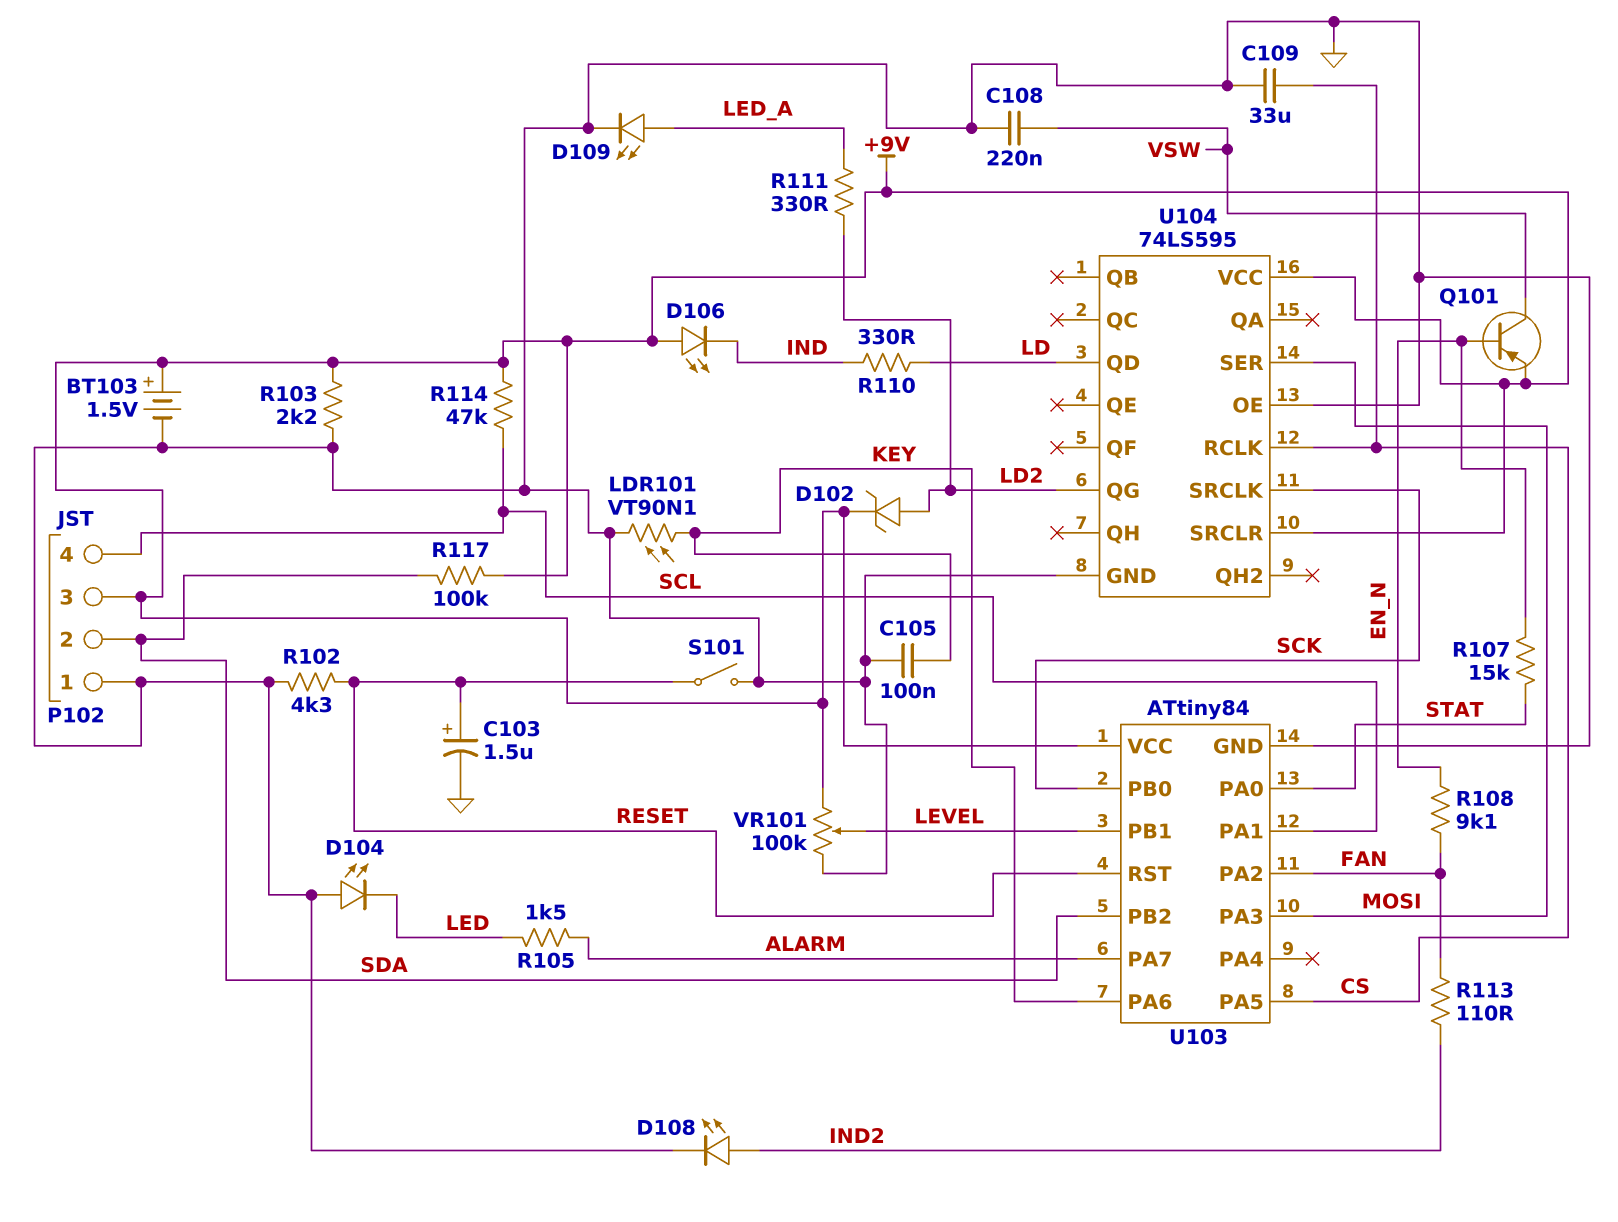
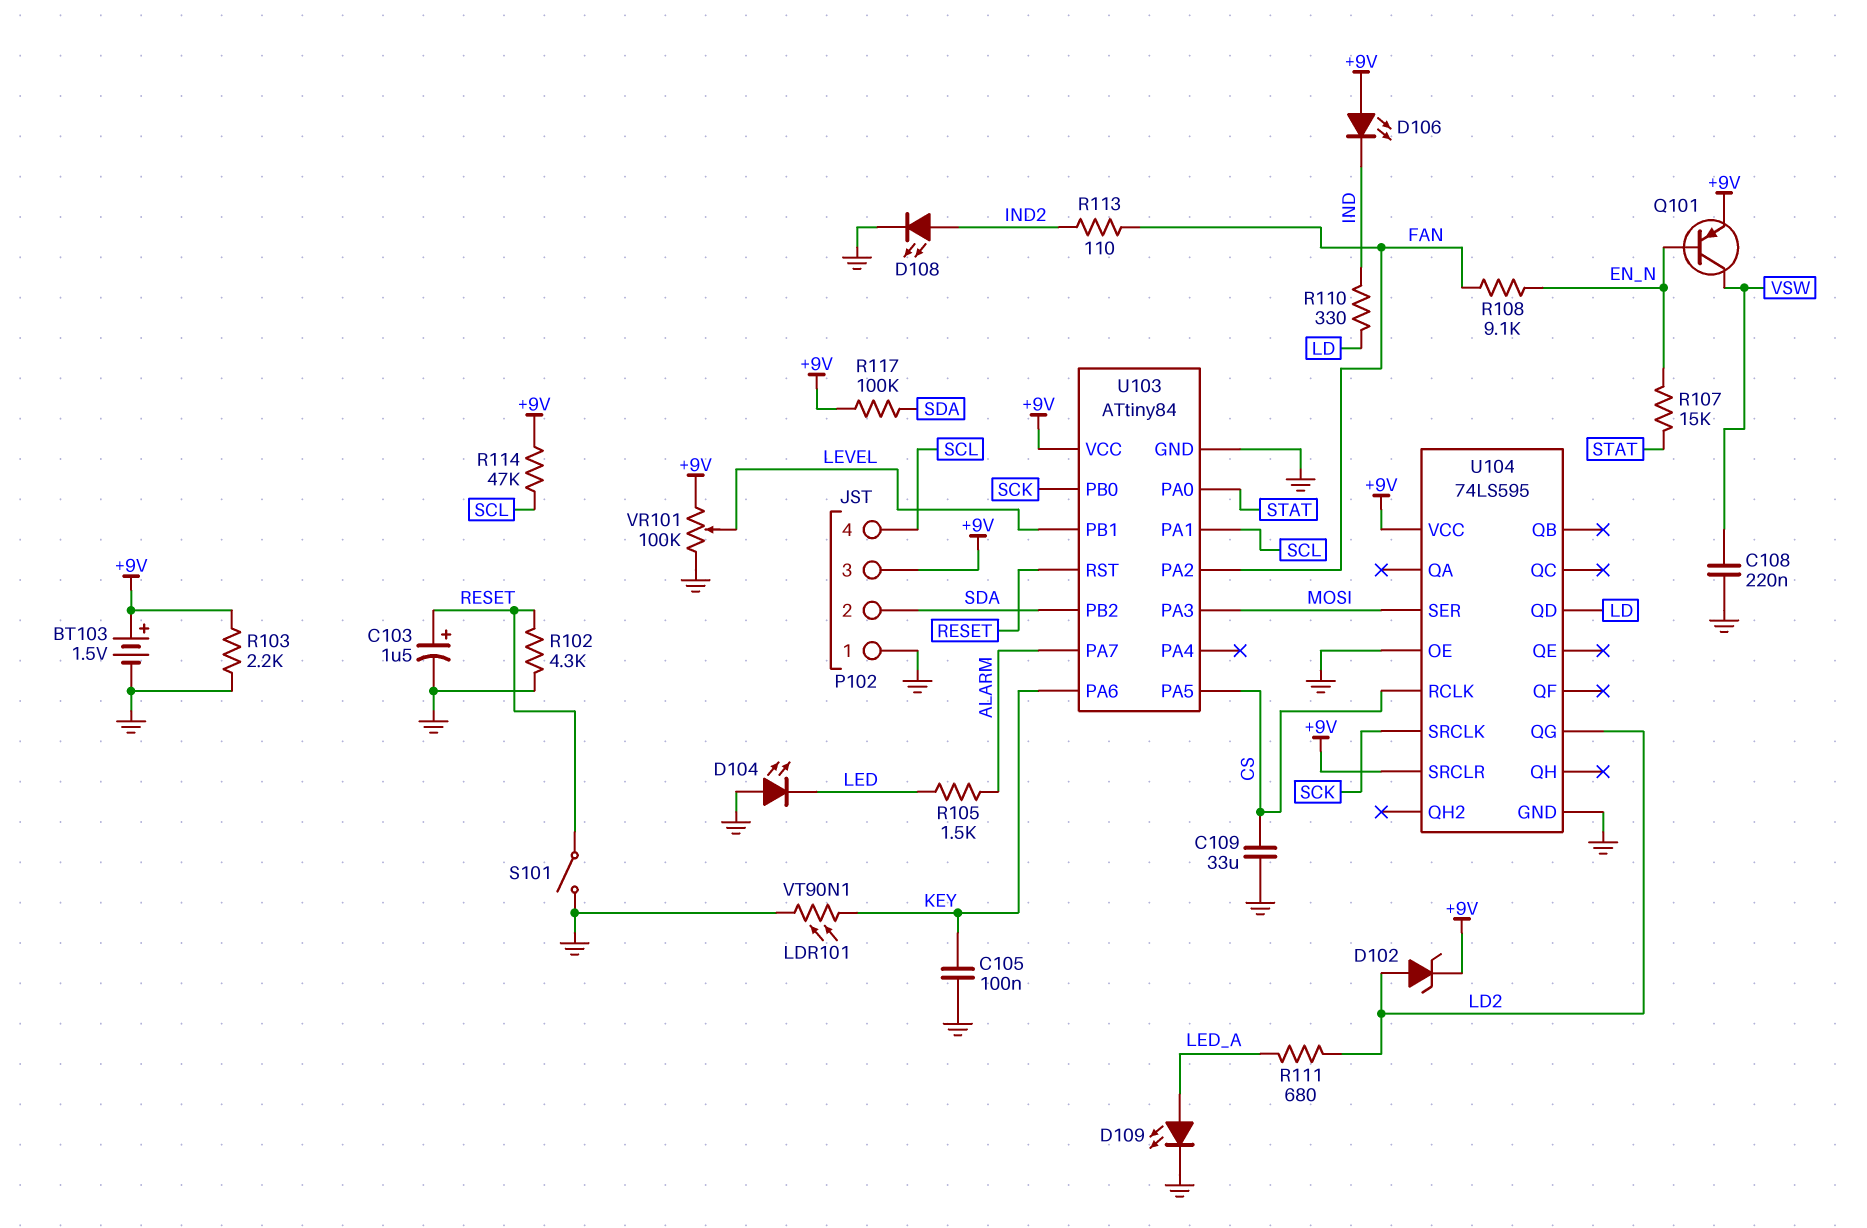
R111: 330 (LD2, LED_A) -> 680 (LD2, LED_A)

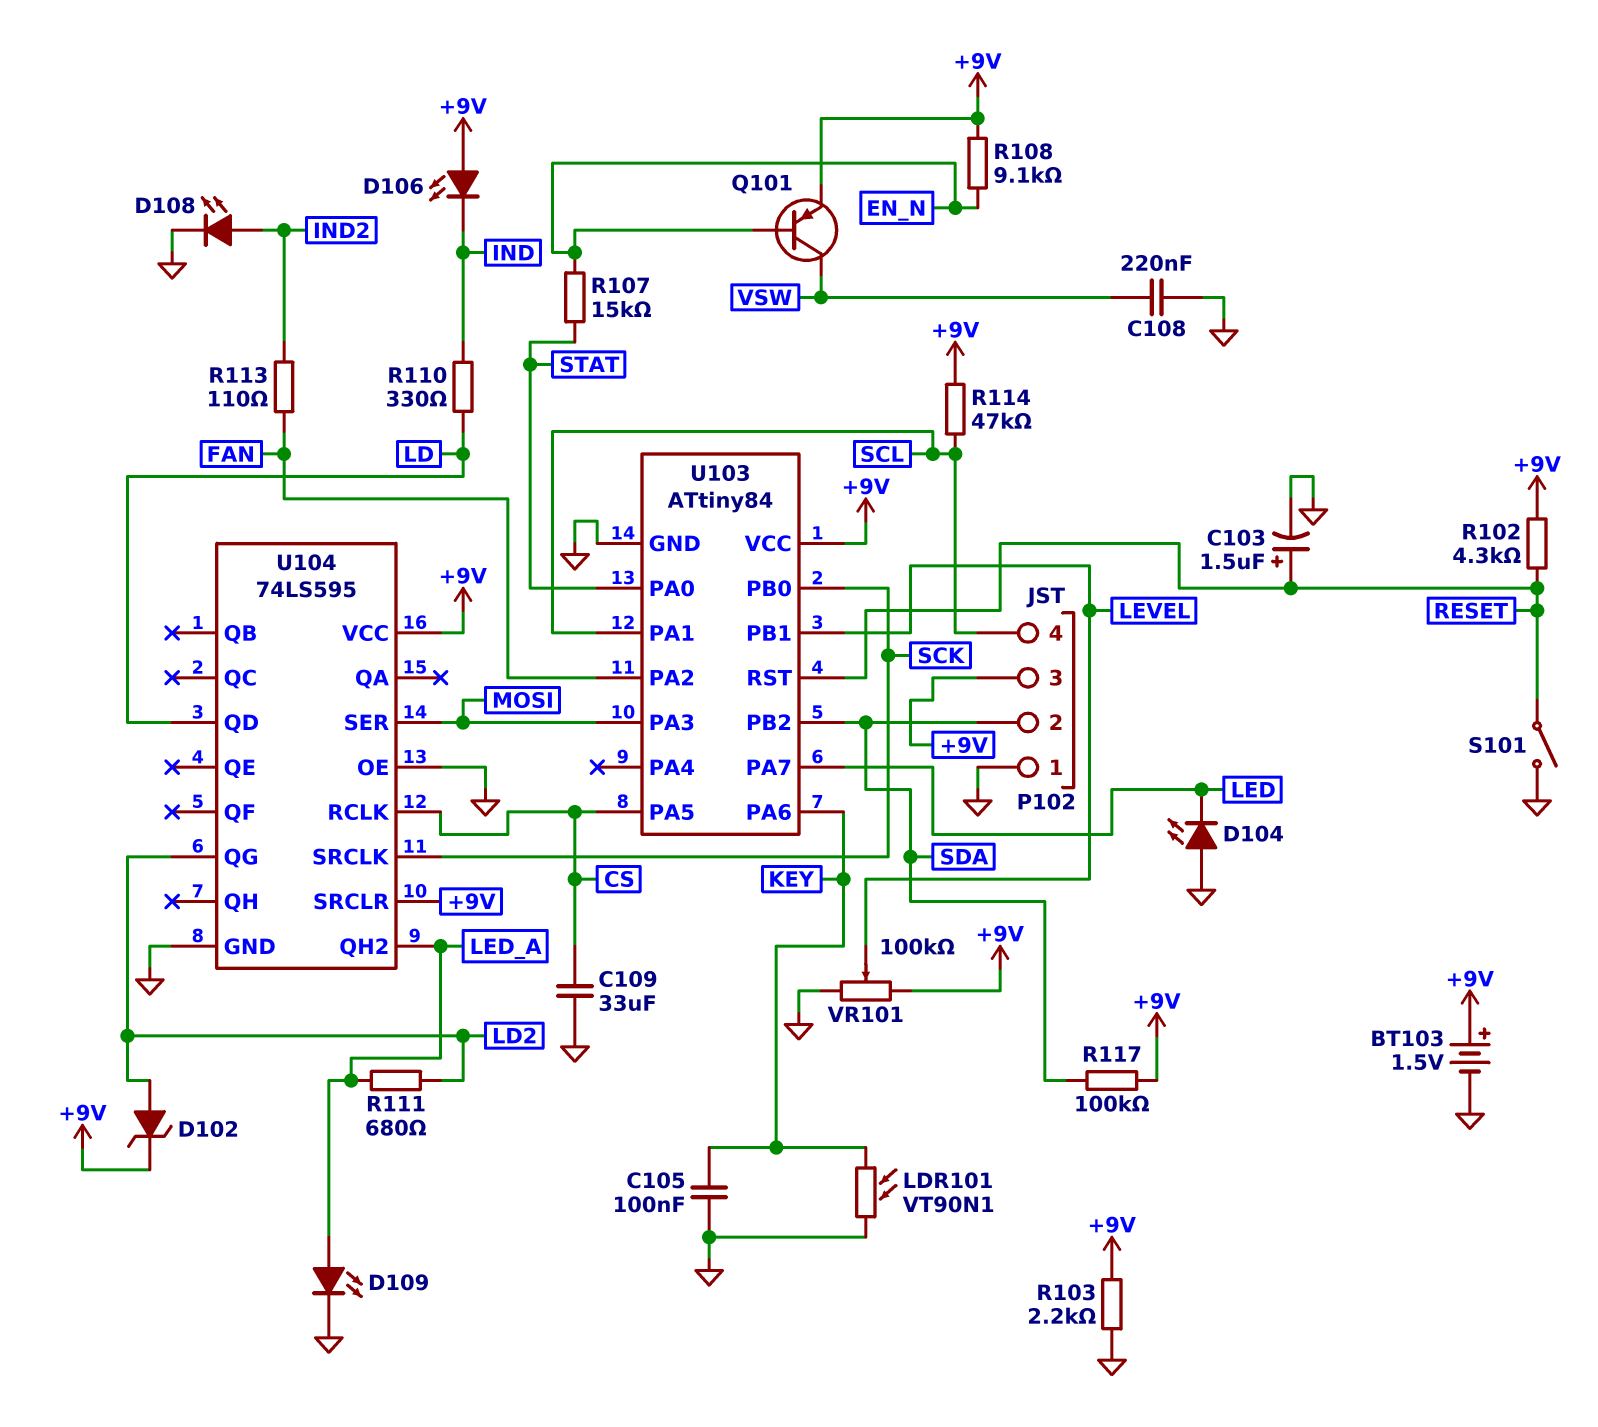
R102: 4.3k (GND, RESET) -> 4.3k (+9V, RESET)
R105: 1.5k (ALARM, LED) -> none
R108: 9.1k (EN_N, FAN) -> 9.1k (+9V, EN_N)
U103 pin PA7: ALARM -> LED
U104 pin QH2: none -> LED_A

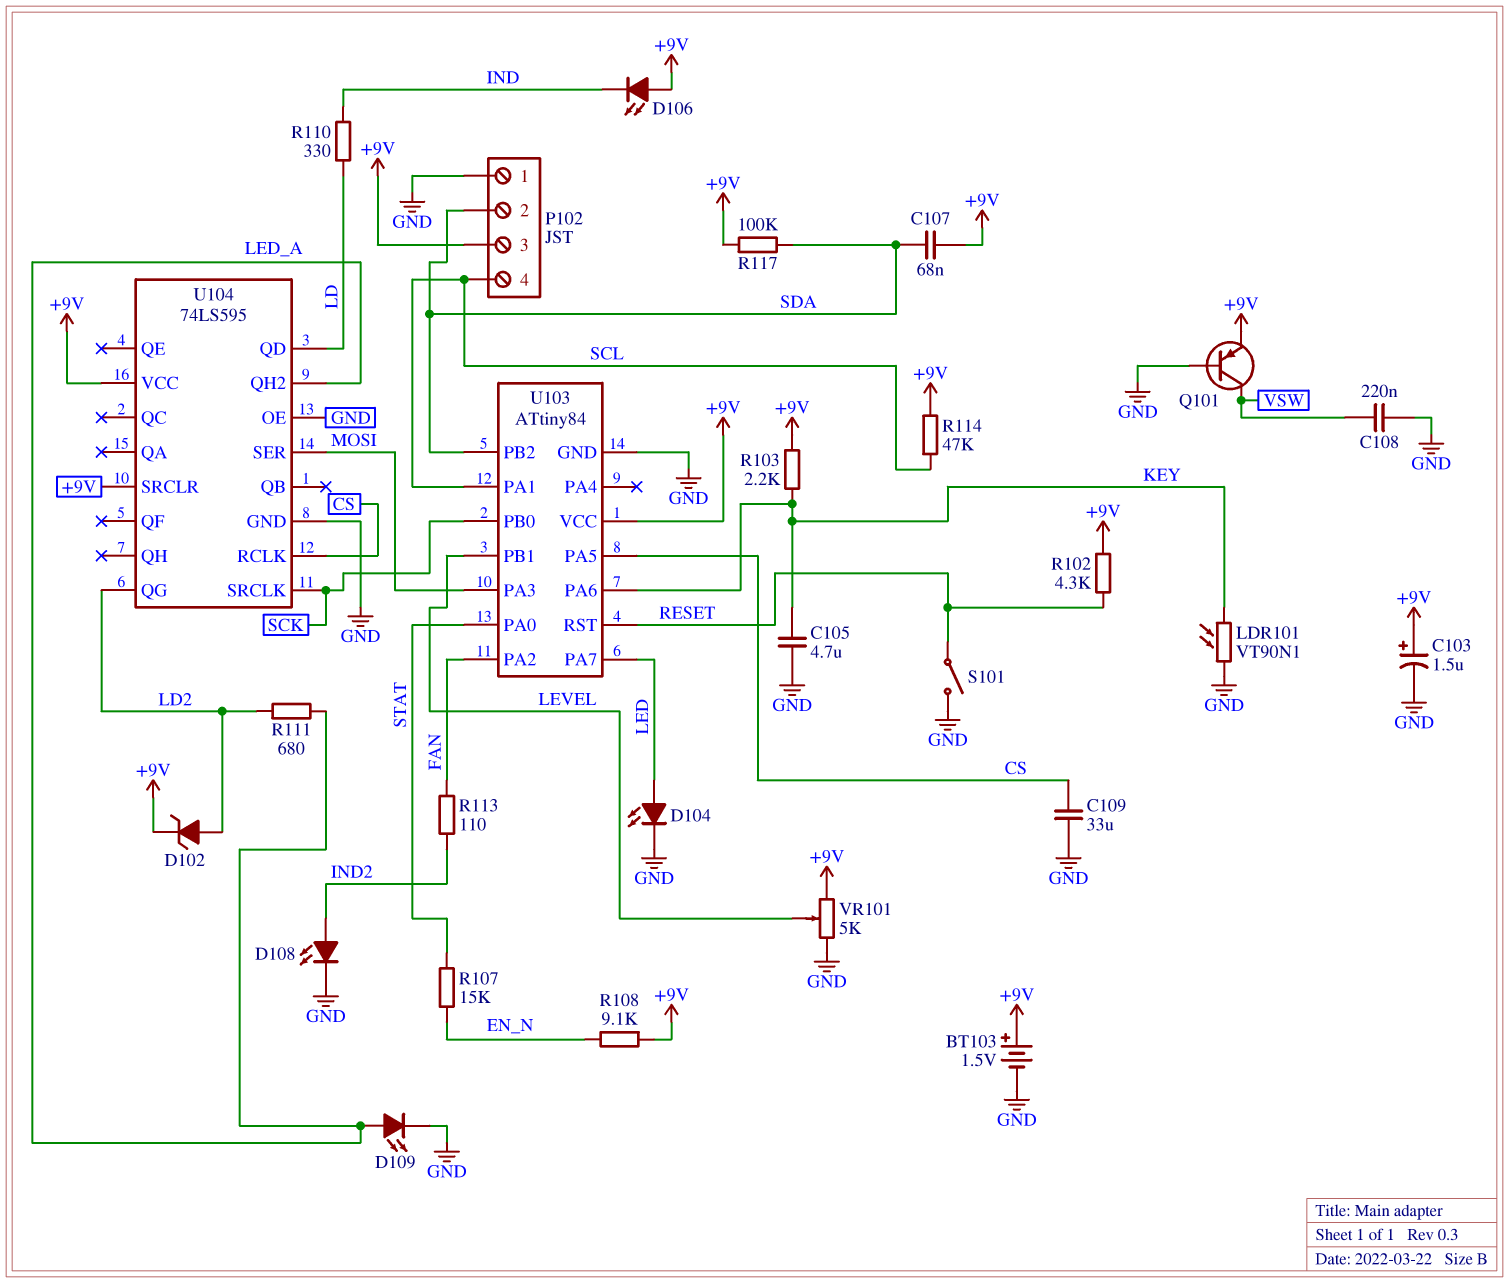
C103: 1.5uF (plus RESET, minus GND) -> 1.5uF (plus +9V, minus GND)
C105: 100nF (GND, KEY) -> 4.7uF (GND, KEY)
C107: none -> 68nF (+9V, SDA)
D104: LED (A GND, K LED) -> LED (A LED, K GND)
Q101: PNP (B EN_N, C VSW, E +9V) -> PNP (B GND, C VSW, E +9V)
R103: 2.2k (+9V, GND) -> 2.2k (+9V, KEY)
VR101: 100k (+9V, GND, wiper LEVEL) -> 5k (+9V, GND, wiper LEVEL)

